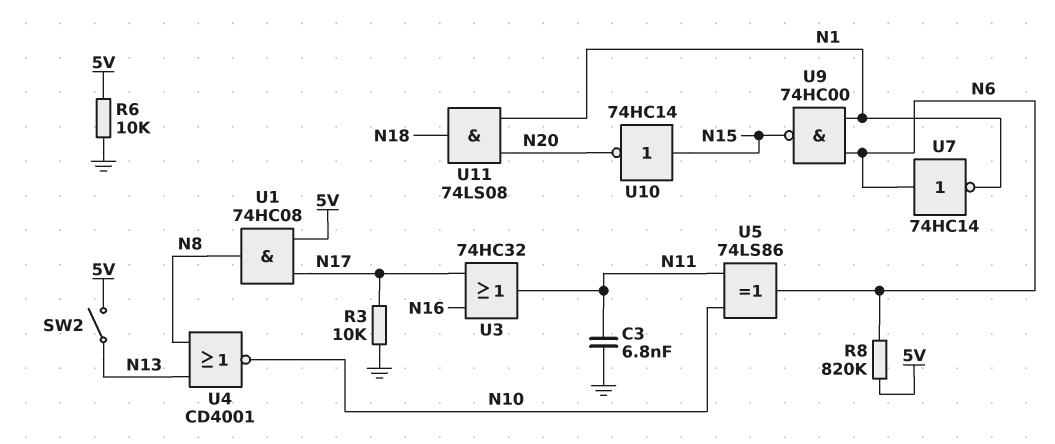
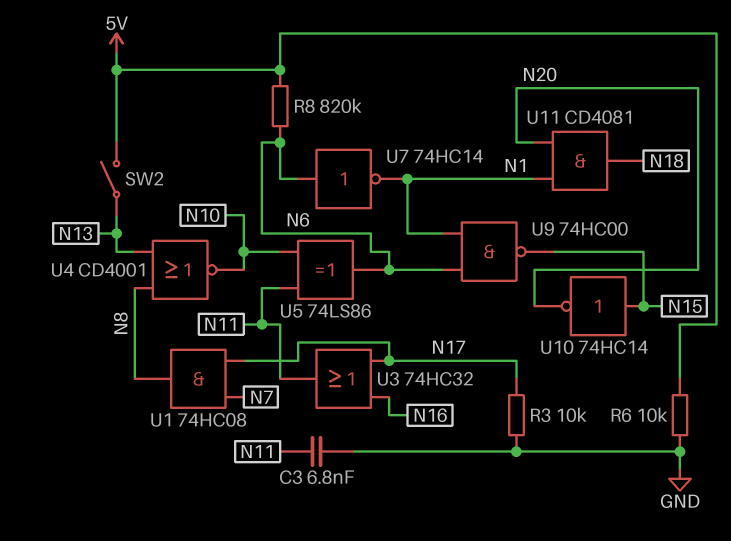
U1: AND 74HC08 (in 5V, in N17, out N8) -> AND 74HC08 (in N7, in N17, out N8)
U11: AND 74LS08 (in N1, in N20, out N18) -> AND CD4081 (in N1, in N20, out N18)

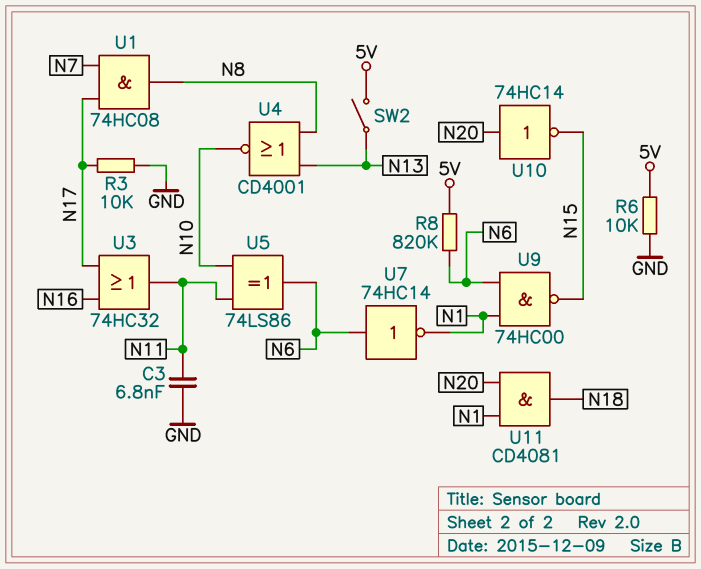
U10: NOT 74HC14 (in N15, out N20) -> NOT 74HC14 (in N20, out N15)

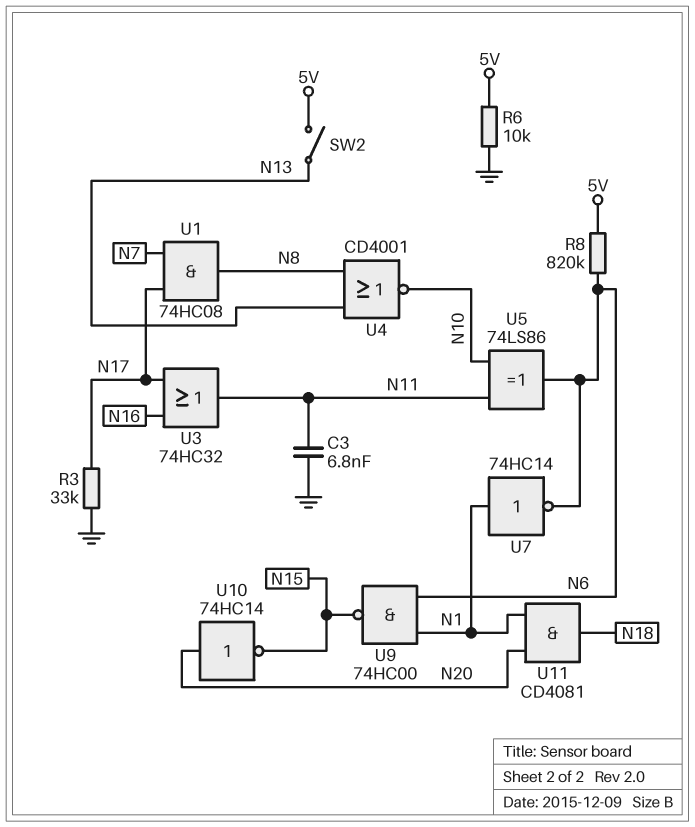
R3: 10k (GND, N17) -> 33k (GND, N17)
U7: NOT 74HC14 (in N6, out N1) -> NOT 74HC14 (in N1, out N6)

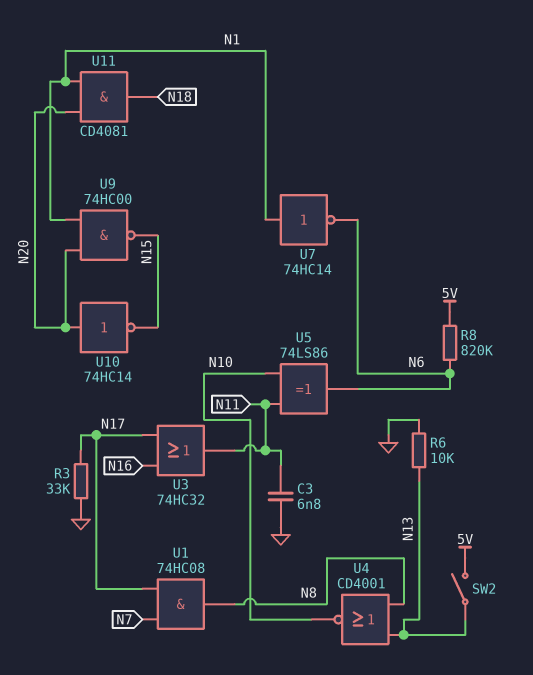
R6: 10k (5V, GND) -> 10k (GND, N13)
U9: NAND 74HC00 (in N1, in N6, out N15) -> NAND 74HC00 (in N1, in N20, out N15)

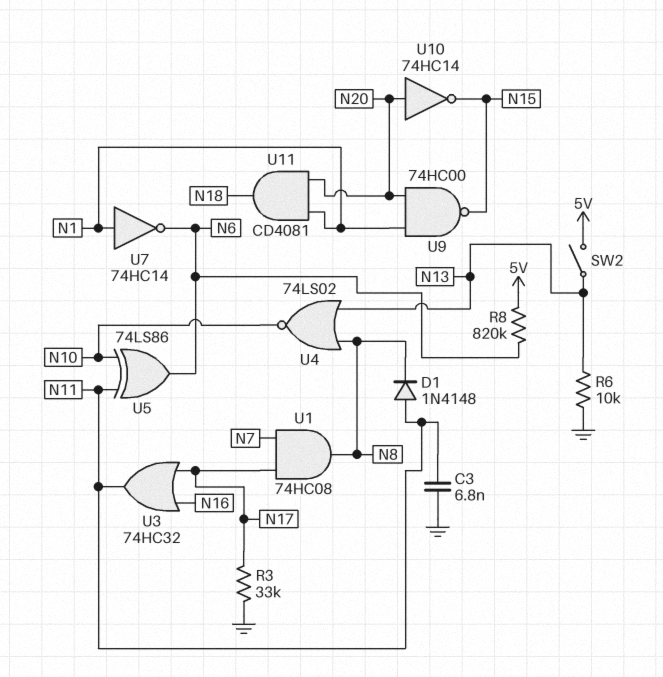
D1: none -> diode 1N4148 (A N11, K N8)
U4: NOR CD4001 (in N8, in N13, out N10) -> NOR 74LS02 (in N8, in N13, out N10)

